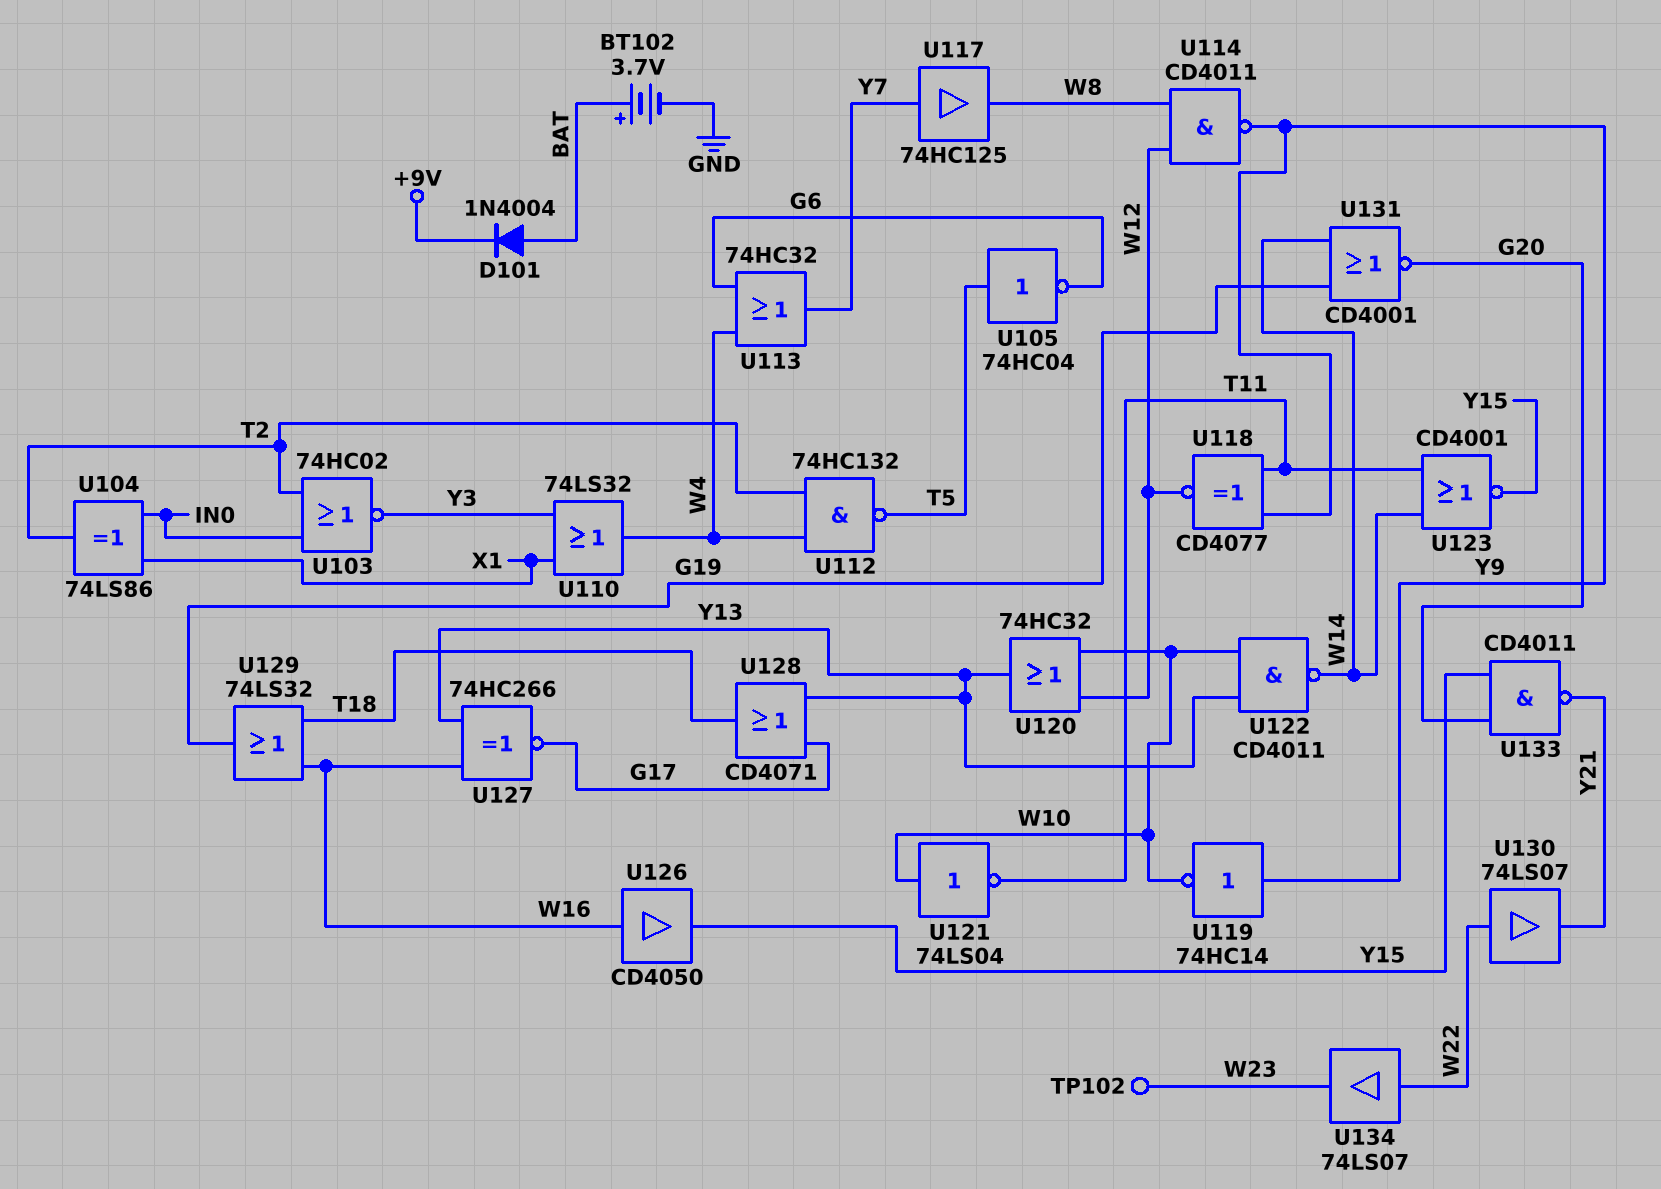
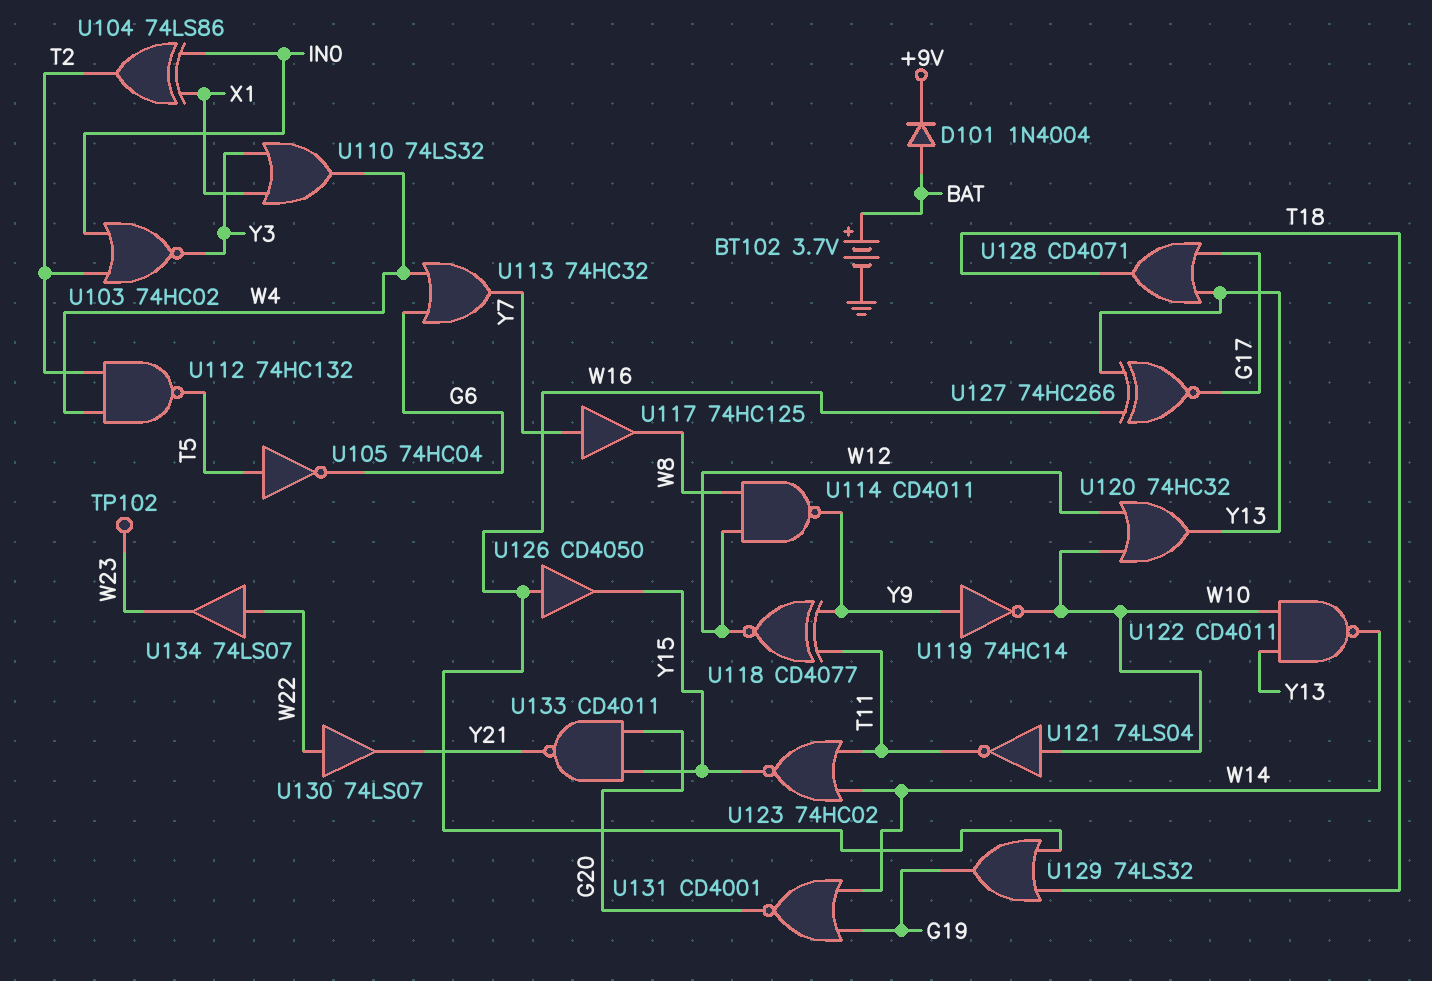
U123: NOR CD4001 (in T11, in W14, out Y15) -> NOR 74HC02 (in T11, in W14, out Y15)

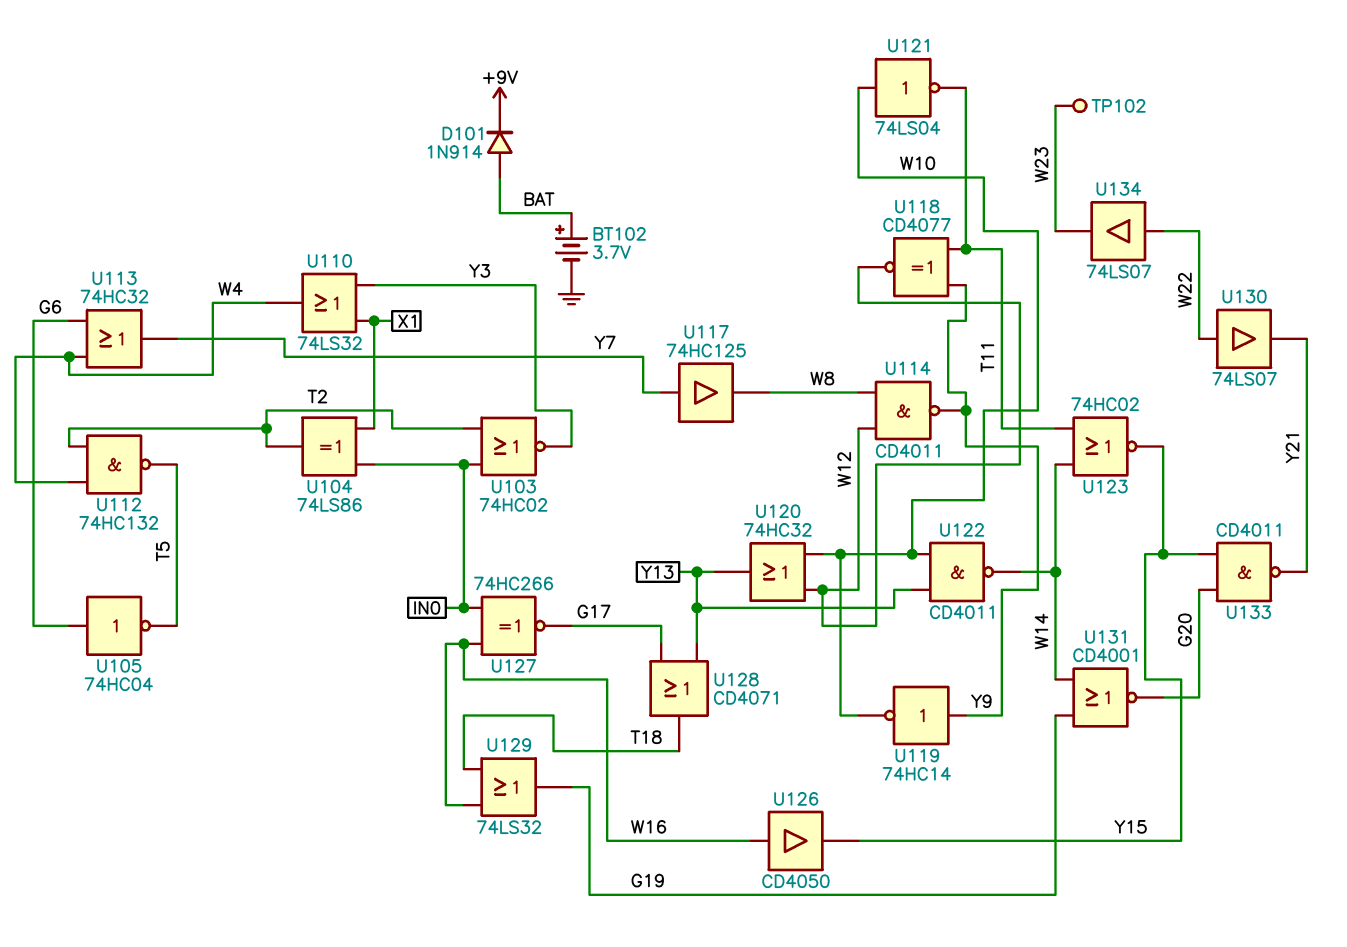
D101: diode 1N4004 (A BAT, K +9V) -> diode 1N914 (A BAT, K +9V)
U105: NOT 74HC04 (in T5, out G6) -> NOT 74HC04 (in G6, out T5)
U127: XNOR 74HC266 (in W16, in Y13, out G17) -> XNOR 74HC266 (in IN0, in W16, out G17)

